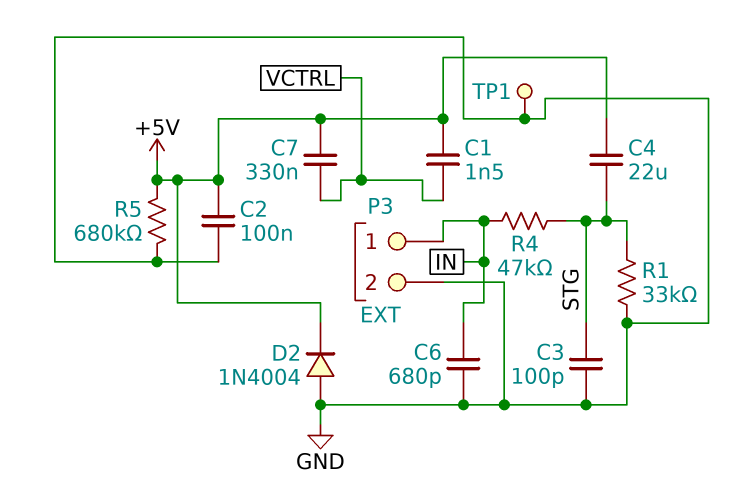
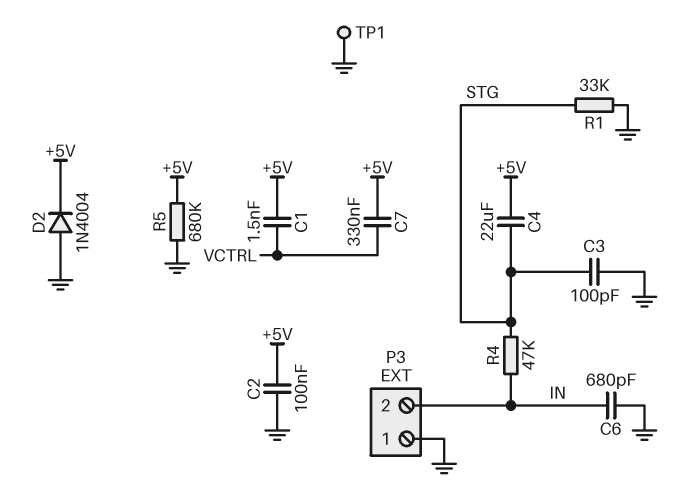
P3 pin 1: IN -> GND
P3 pin 2: GND -> IN

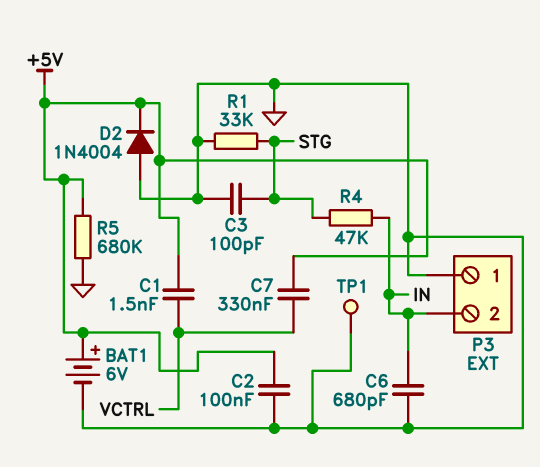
BAT1: none -> 6V (plus +5V, minus GND)
C4: 22uF (+5V, STG) -> none

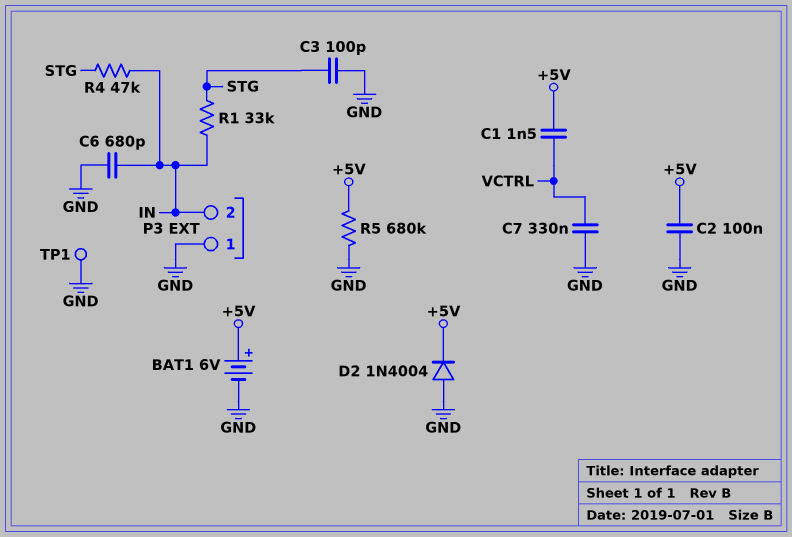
C7: 330nF (+5V, VCTRL) -> 330nF (GND, VCTRL)
R1: 33k (GND, STG) -> 33k (IN, STG)

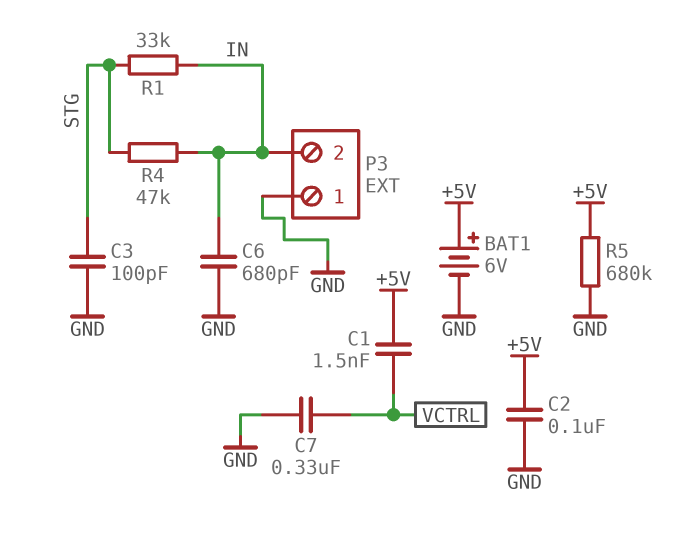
D2: diode 1N4004 (A GND, K +5V) -> none
TP1: test point (GND) -> none

